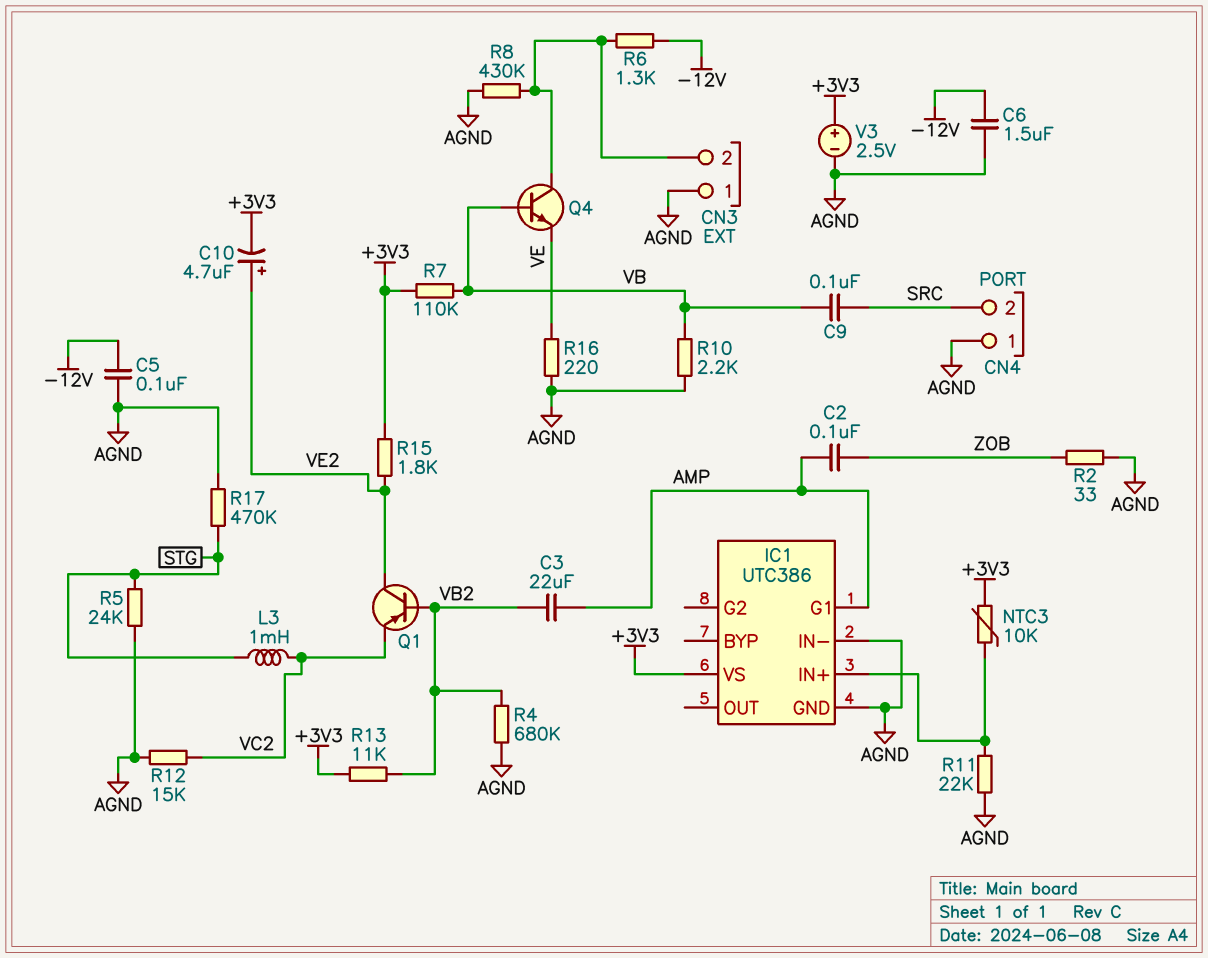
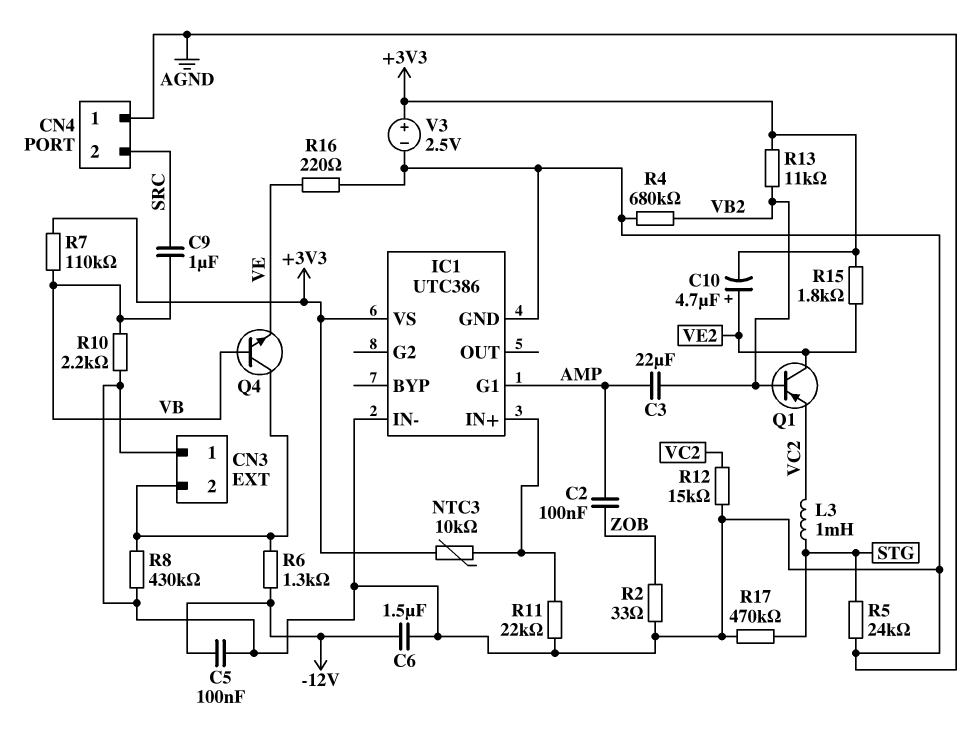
C9: 100nF (SRC, VB) -> 1uF (SRC, VB)

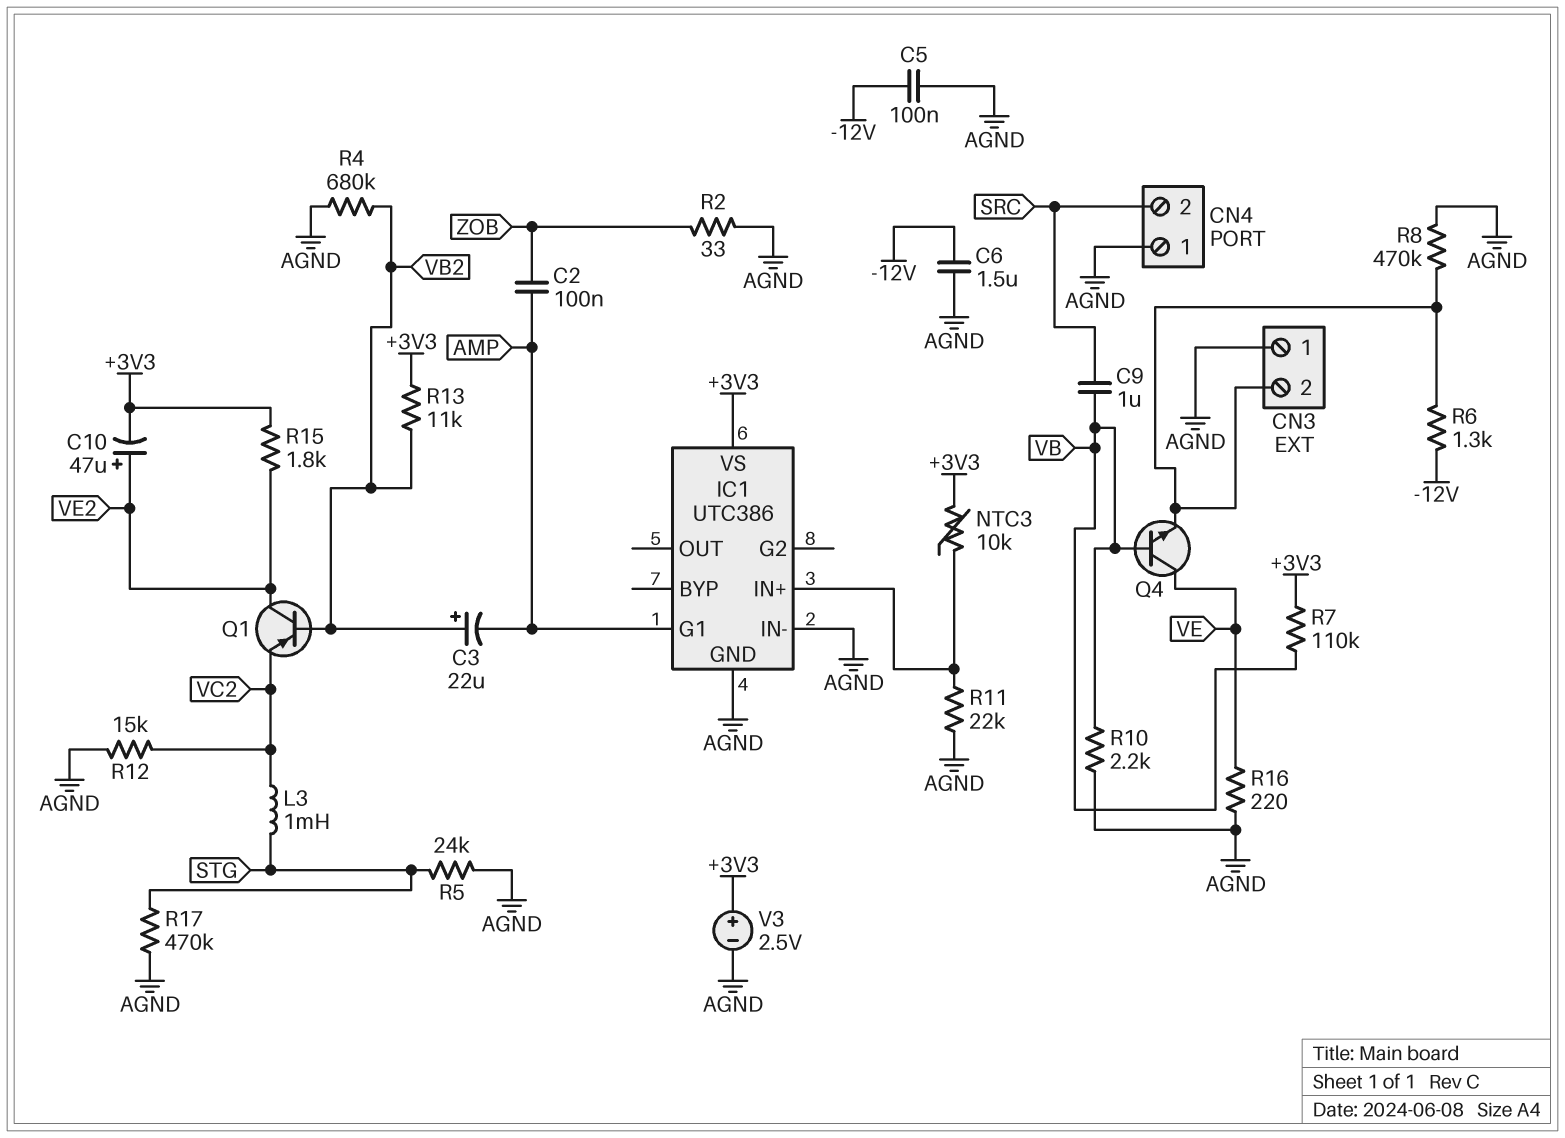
C3: 22uF (AMP, VB2) -> 22uF (plus VB2, minus AMP)
C10: 4.7uF (plus VE2, minus +3V3) -> 47uF (plus VE2, minus +3V3)
Q4: NPN (B VB, C CN3/2, E VE) -> NPN (B VB, C VE, E CN3/2)
R8: 430k (AGND, CN3/2) -> 470k (AGND, CN3/2)

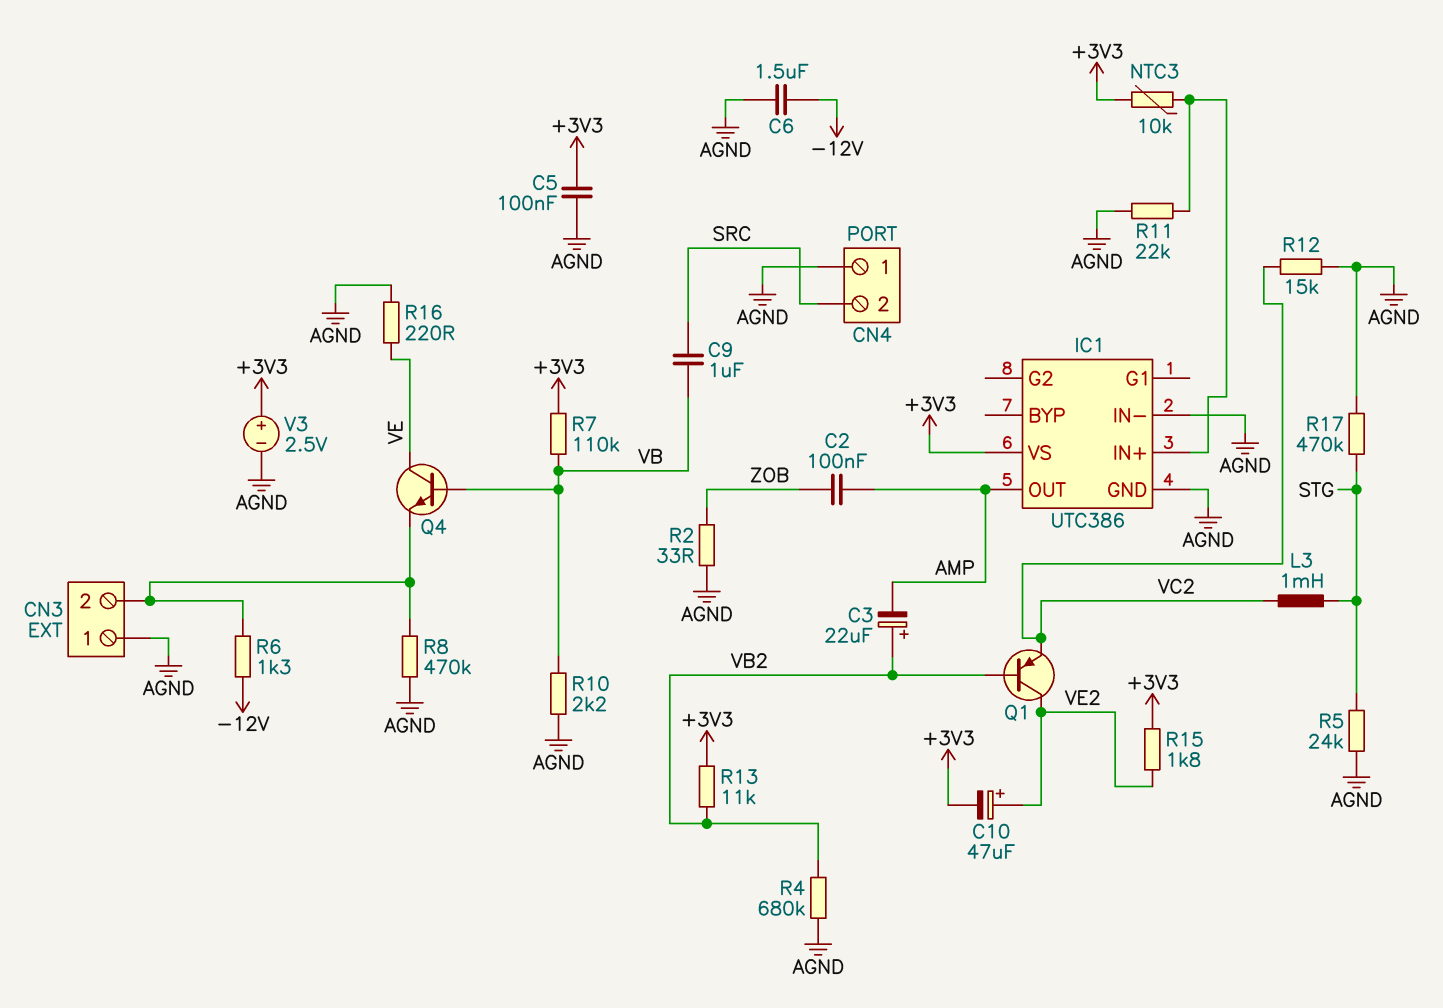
C5: 100nF (-12V, AGND) -> 100nF (+3V3, AGND)
IC1 pin G1: AMP -> none
IC1 pin OUT: none -> AMP

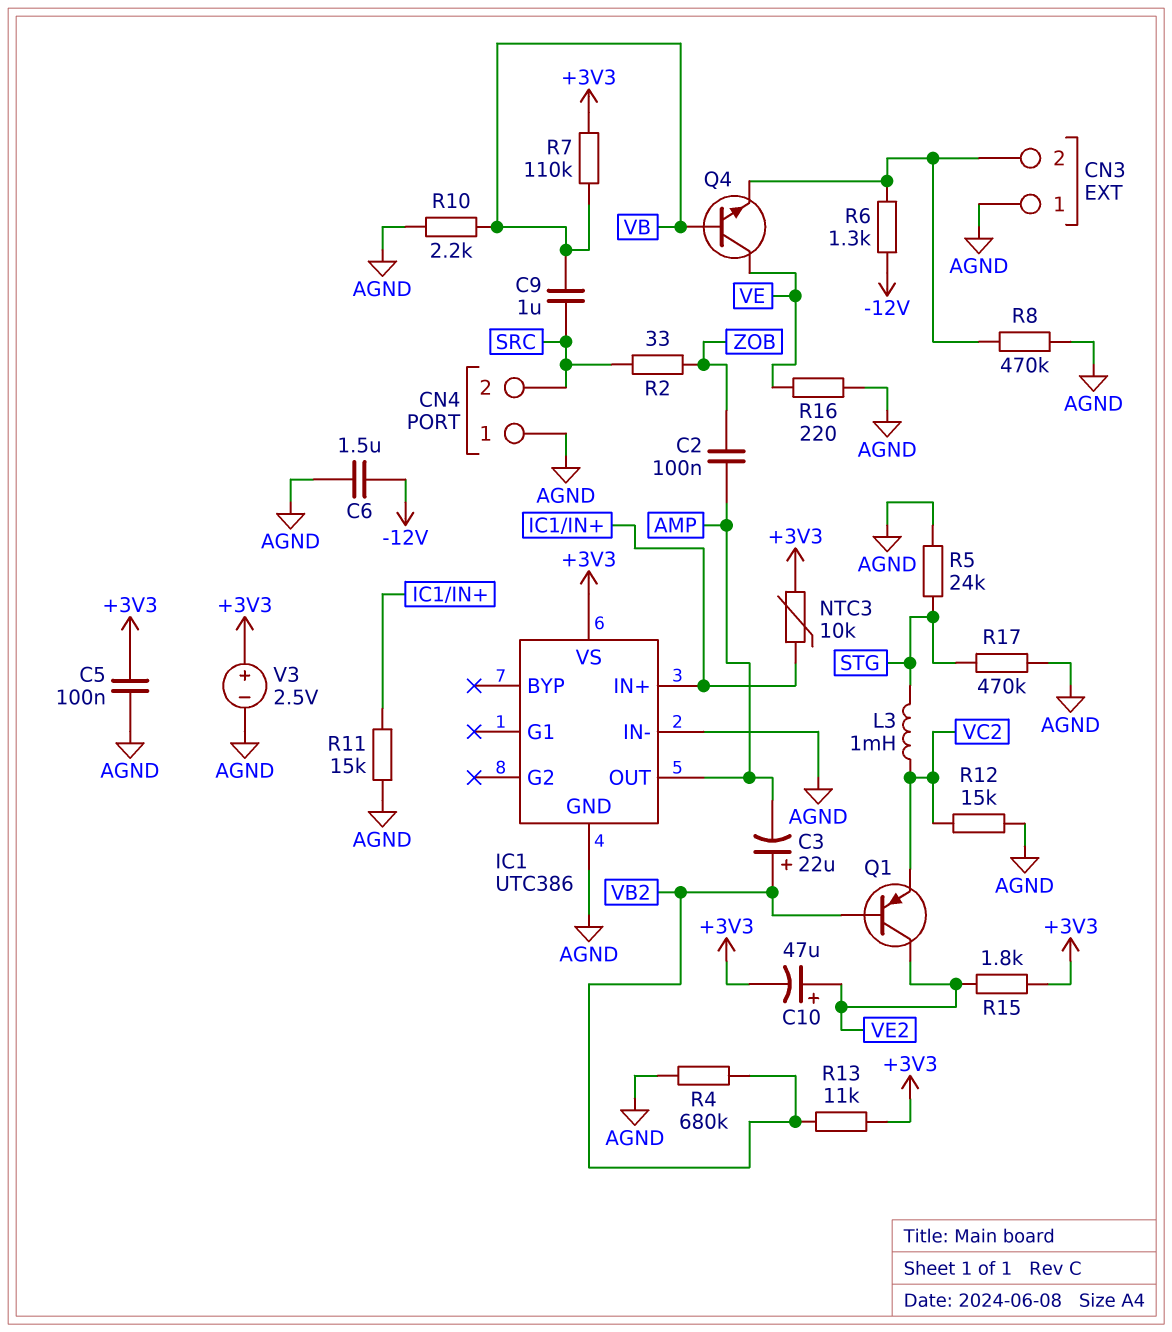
R2: 33 (AGND, ZOB) -> 33 (SRC, ZOB)
R11: 22k (AGND, IC1/IN+) -> 15k (AGND, IC1/IN+)

